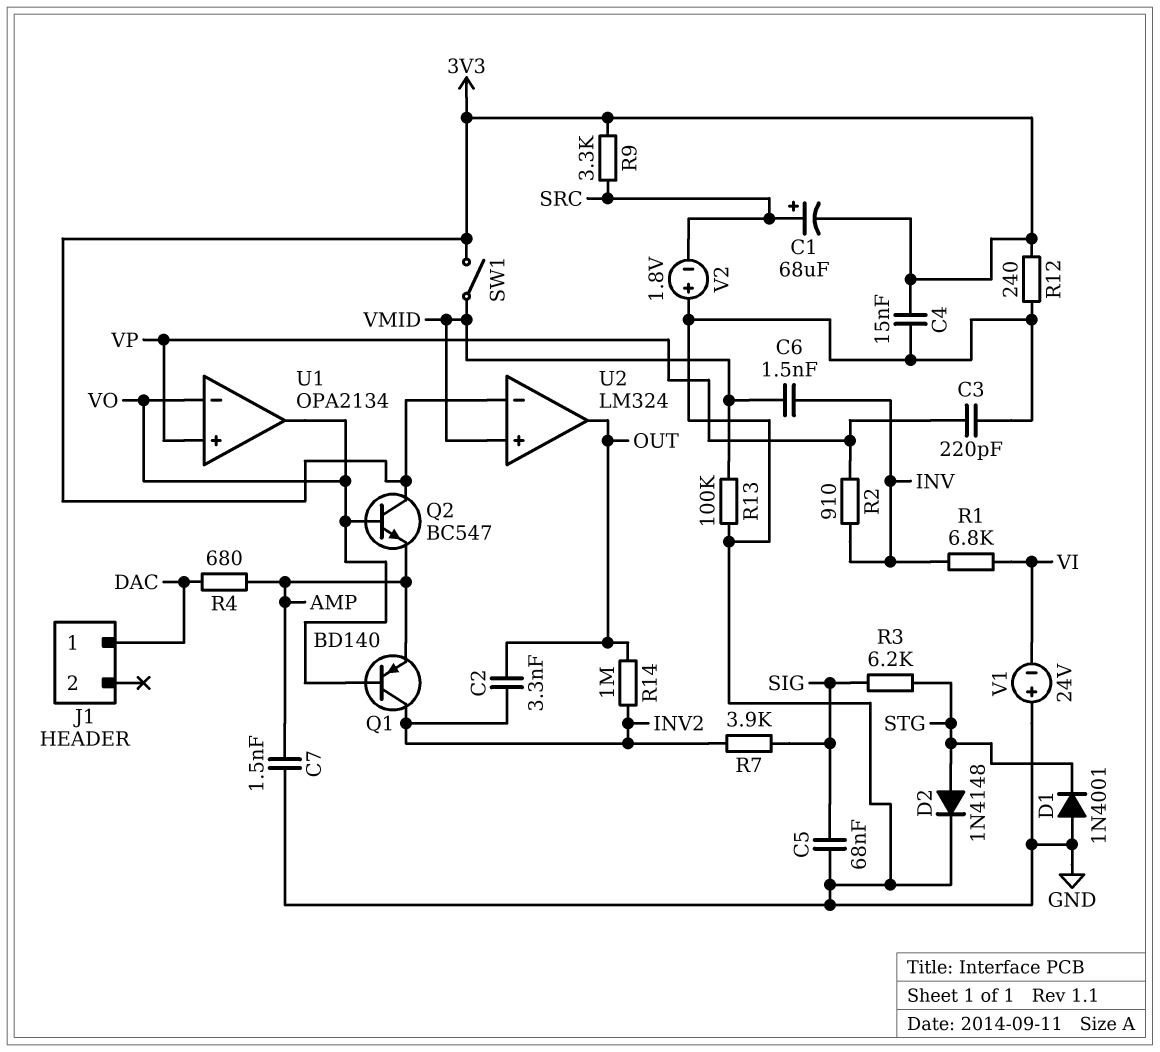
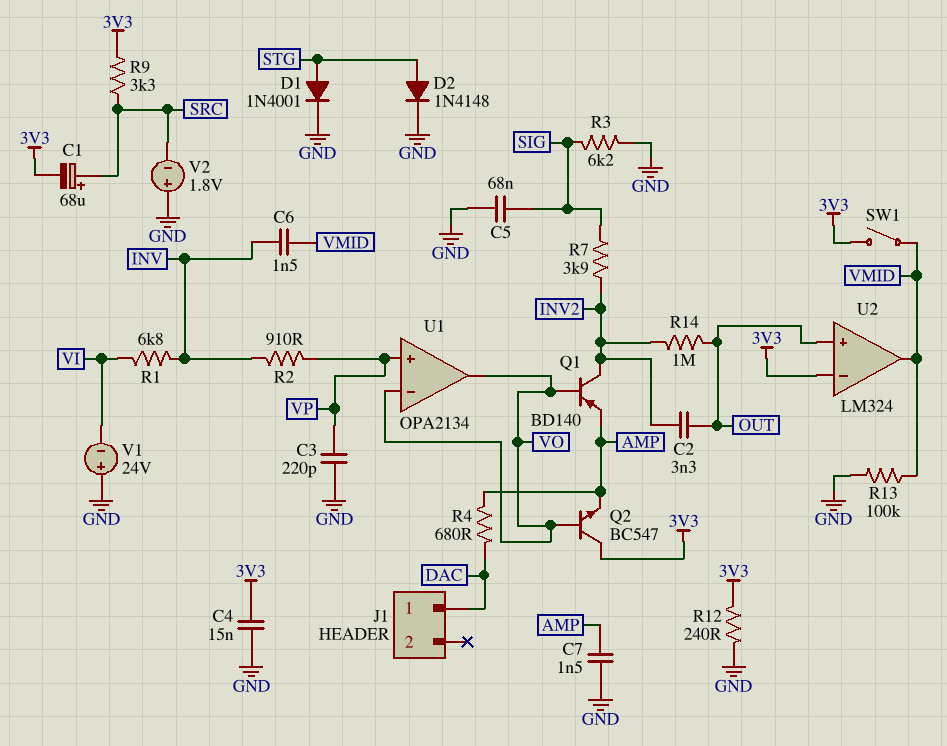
D1: diode 1N4001 (A GND, K STG) -> diode 1N4001 (A STG, K GND)
R3: 6.2k (SIG, STG) -> 6.2k (GND, SIG)
U2 pin in+: VMID -> OUT
U2 pin out: OUT -> VMID

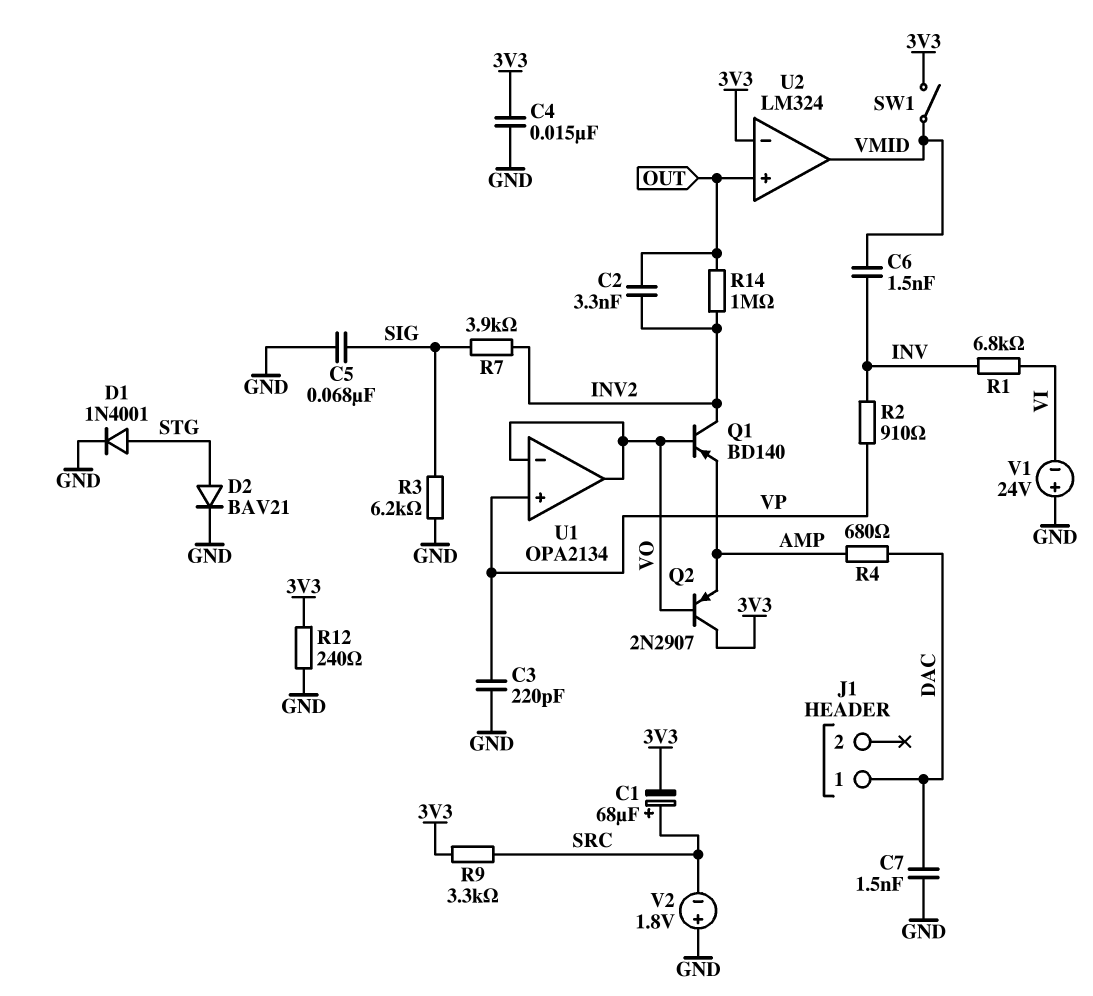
C7: 1.5nF (AMP, GND) -> 1.5nF (DAC, GND)
D2: diode 1N4148 (A STG, K GND) -> diode BAV21 (A STG, K GND)
Q2: NPN BC547 (B VO, C 3V3, E AMP) -> PNP 2N2907 (B VO, C 3V3, E AMP)
R13: 100k (GND, VMID) -> none

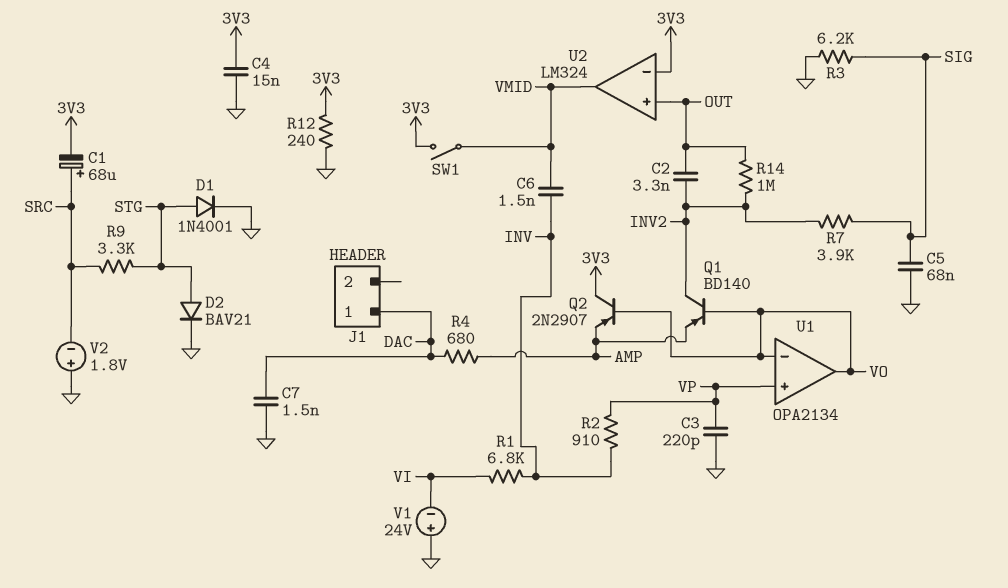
R9: 3.3k (3V3, SRC) -> 3.3k (SRC, STG)

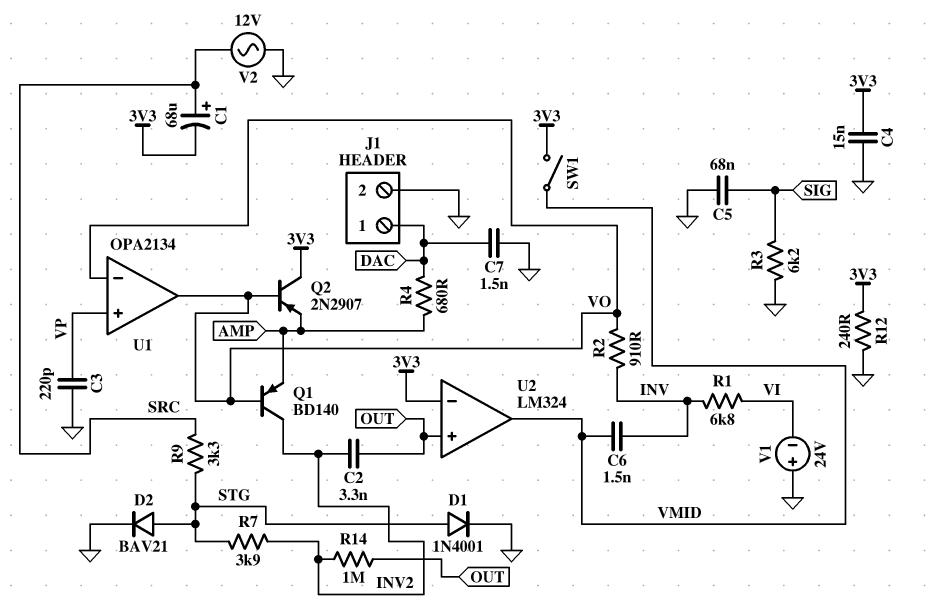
J1 pin 2: none -> GND
R2: 910 (INV, VP) -> 910 (INV, VO)
R7: 3.9k (INV2, SIG) -> 3.9k (INV2, STG)
V2: 1.8V (plus GND, minus SRC) -> AC 12V (GND, SRC)

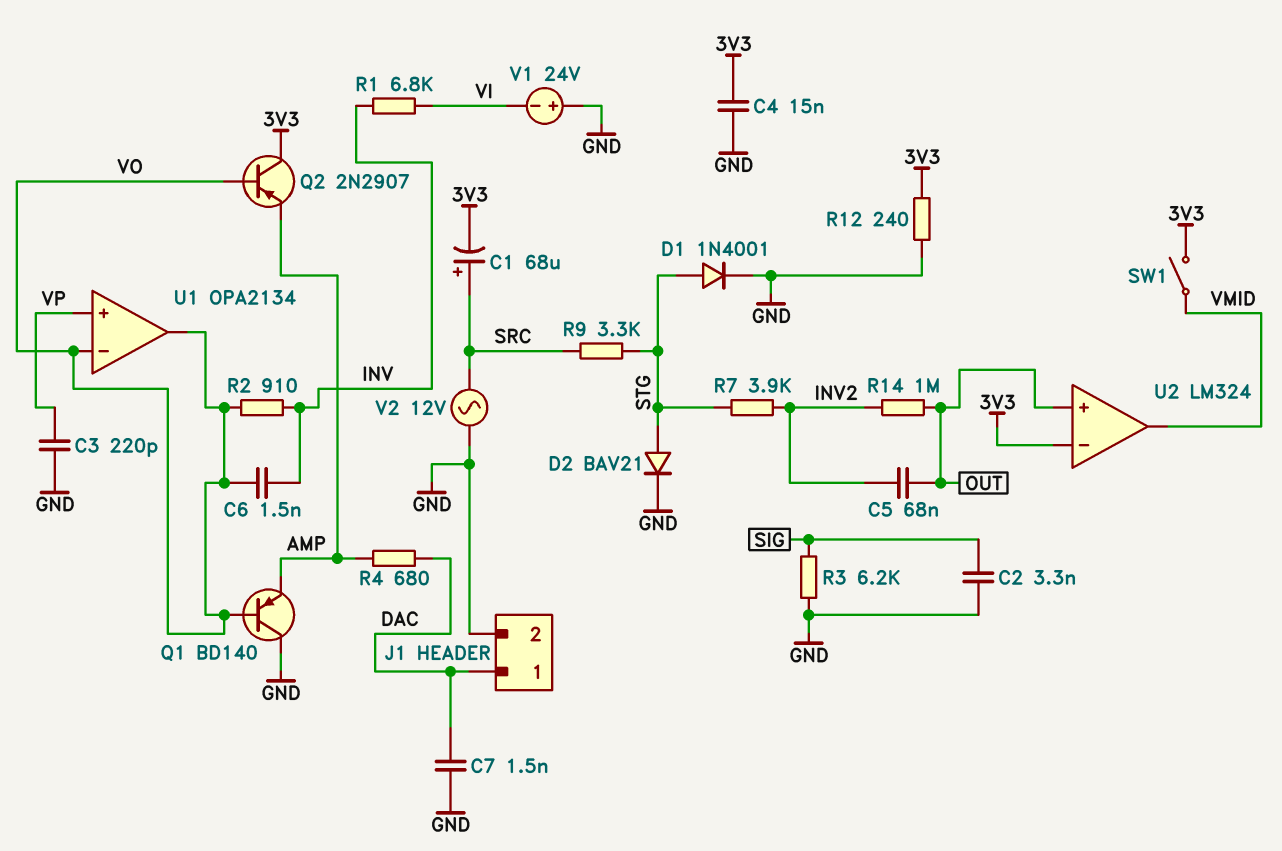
C2: 3.3nF (INV2, OUT) -> 3.3nF (GND, SIG)
C5: 68nF (GND, SIG) -> 68nF (INV2, OUT)
C6: 1.5nF (INV, VMID) -> 1.5nF (INV, VO)
Q1: PNP BD140 (B VO, C INV2, E AMP) -> PNP BD140 (B VO, C GND, E AMP)

